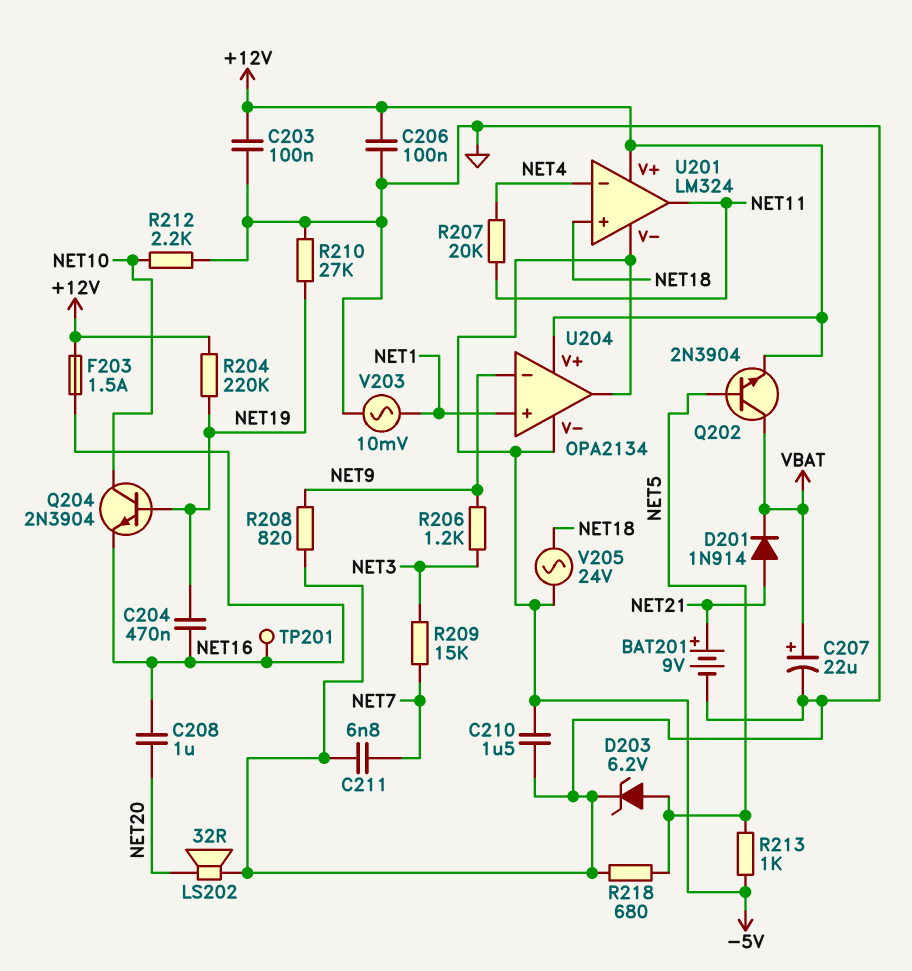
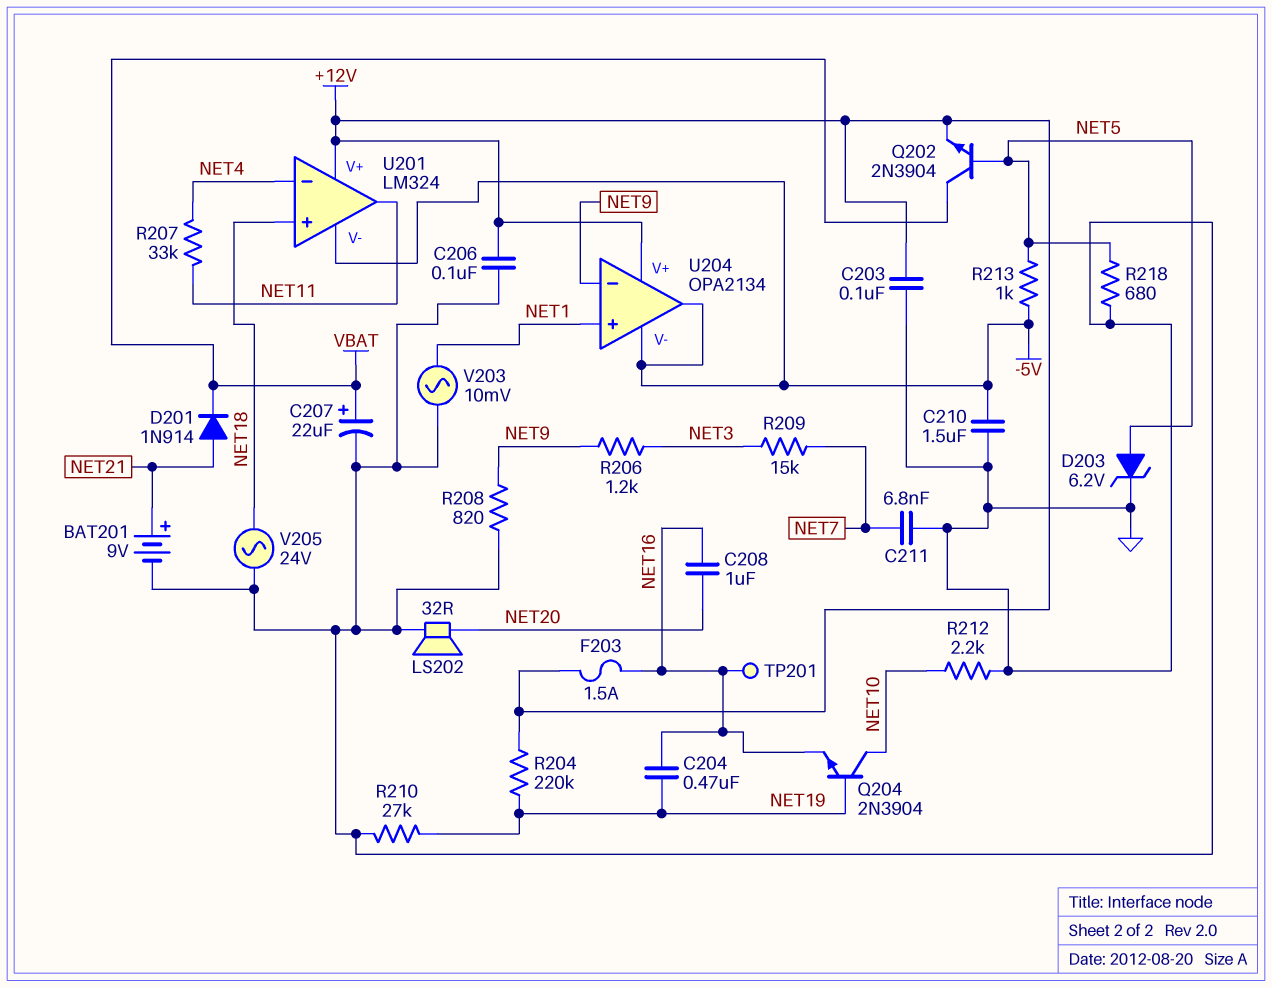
R207: 20k (NET4, NET11) -> 33k (NET4, NET11)
V205: AC 24V (-5V, NET18) -> AC 24V (GND, NET18)

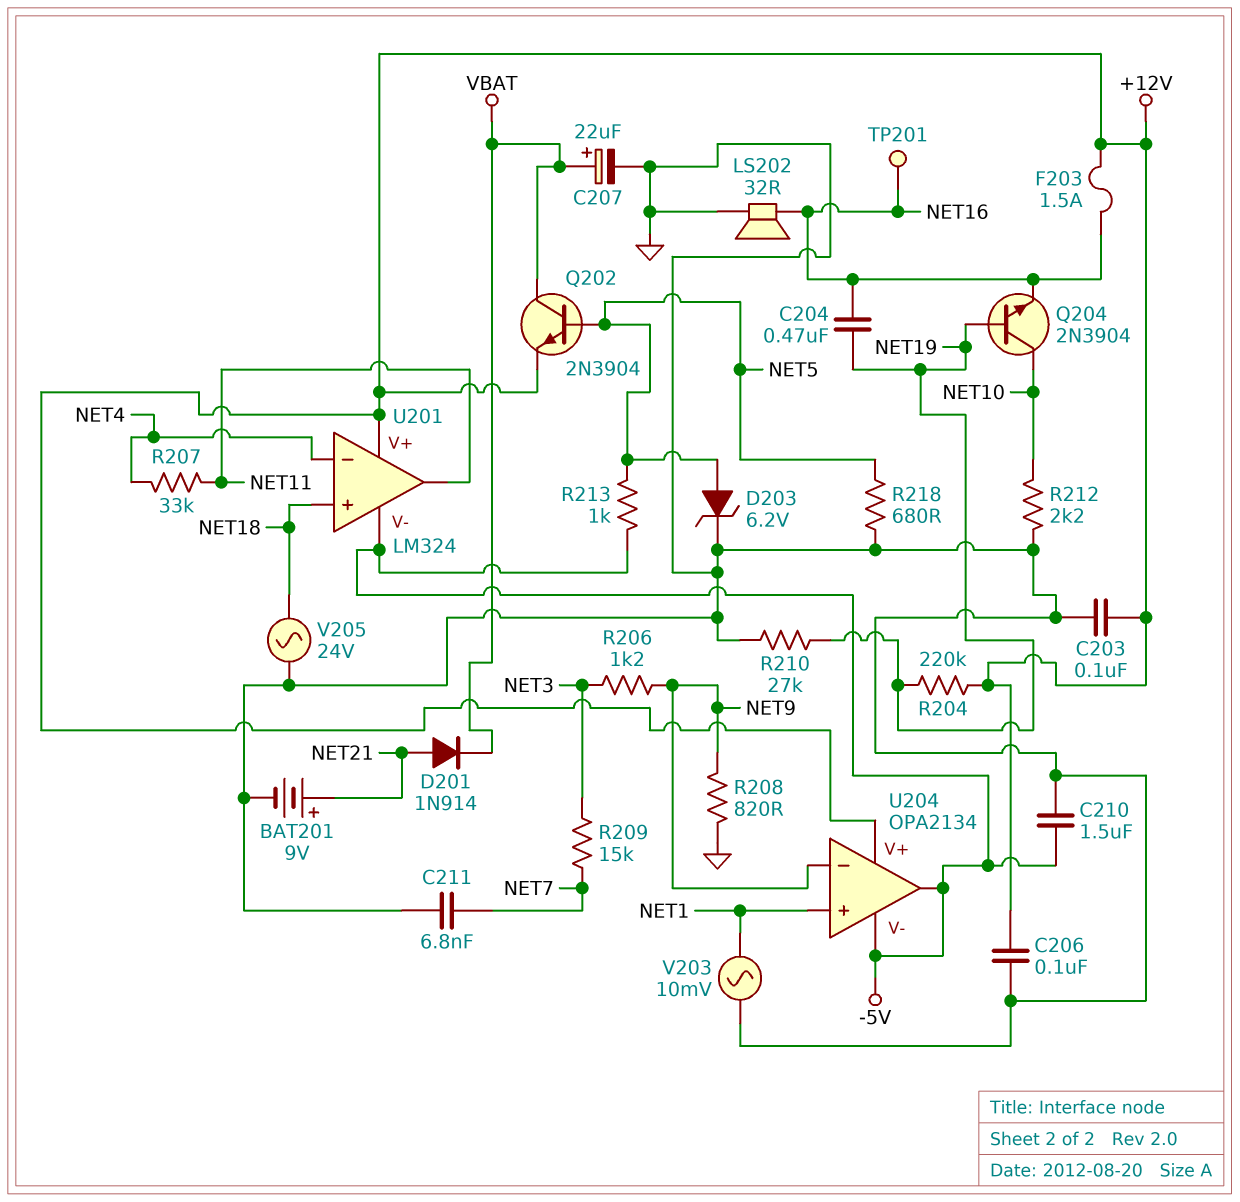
C208: 1uF (NET16, NET20) -> none
LS202: speaker 32R (GND, NET20) -> speaker 32R (GND, NET16)

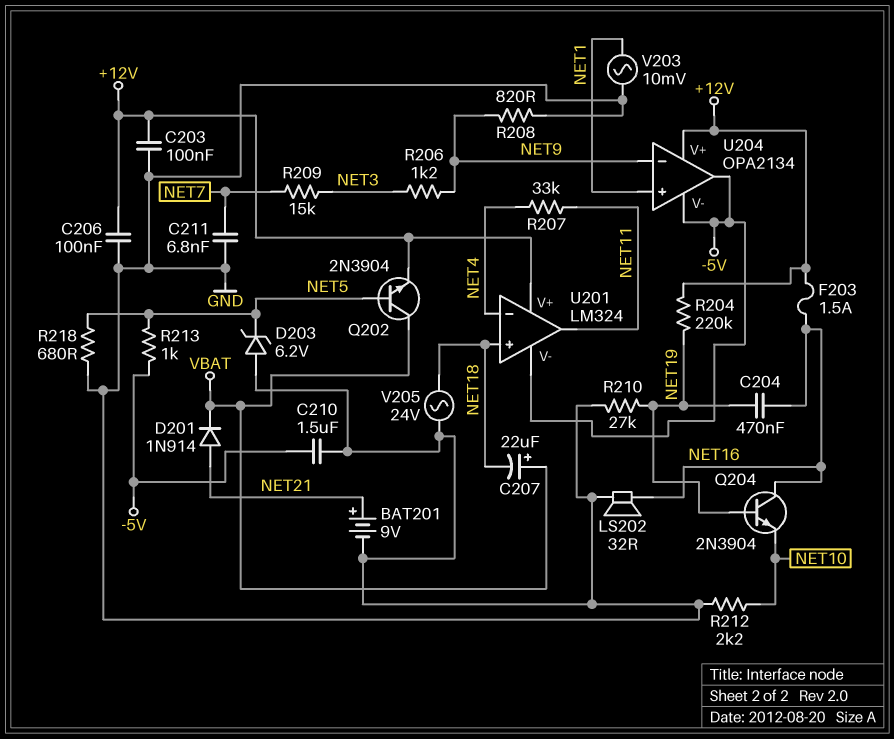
C207: 22uF (plus VBAT, minus GND) -> 22uF (plus VBAT, minus NET18)
D203: zener 6.2V (A NET5, K GND) -> zener 6.2V (A GND, K NET5)
Q204: NPN 2N3904 (B NET19, C NET10, E NET16) -> NPN 2N3904 (B NET19, C NET16, E NET10)
TP201: test point (NET16) -> none

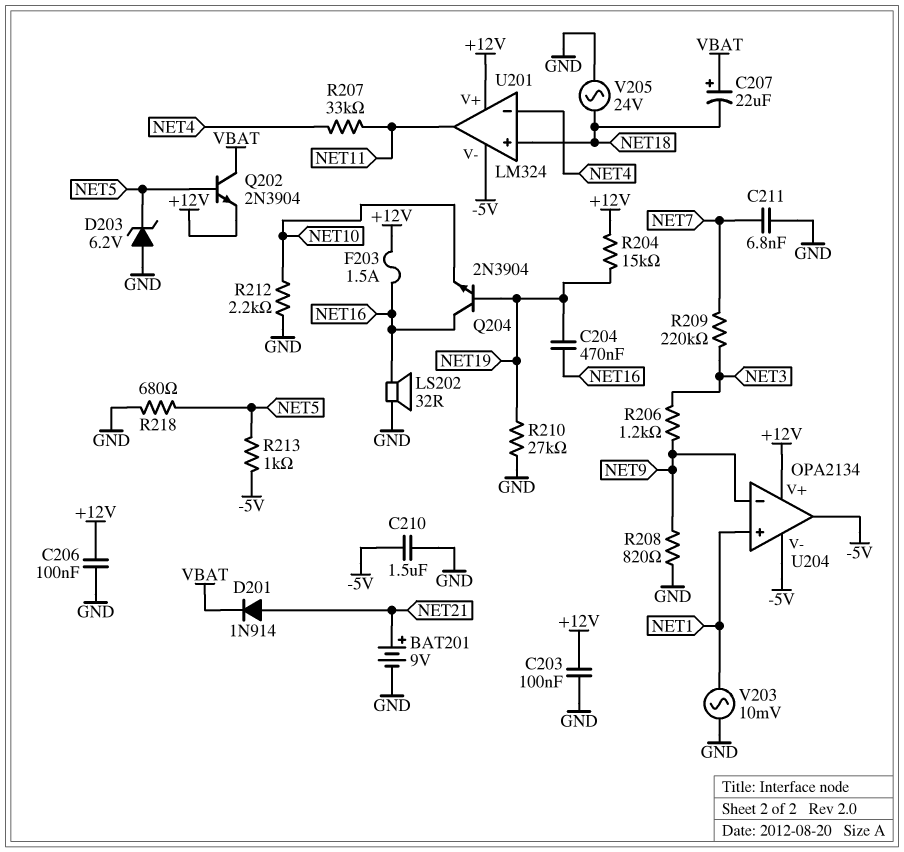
R204: 220k (+12V, NET19) -> 15k (+12V, NET19)
R209: 15k (NET3, NET7) -> 220k (NET3, NET7)

